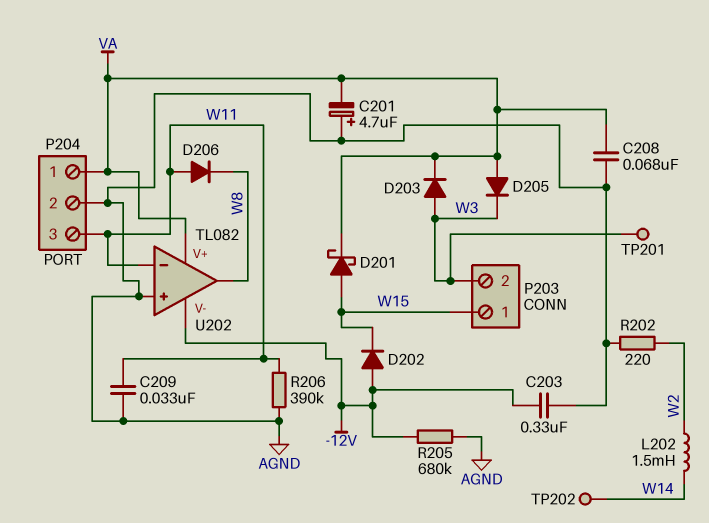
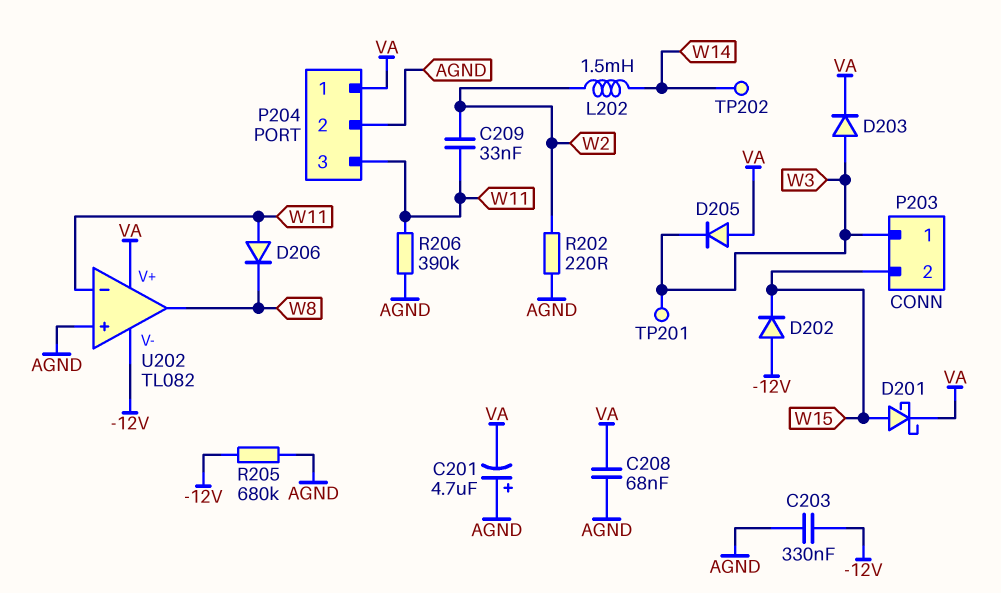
C209: 33nF (AGND, W11) -> 33nF (W2, W11)
P203 pin 1: W15 -> W3
P203 pin 2: W3 -> W15

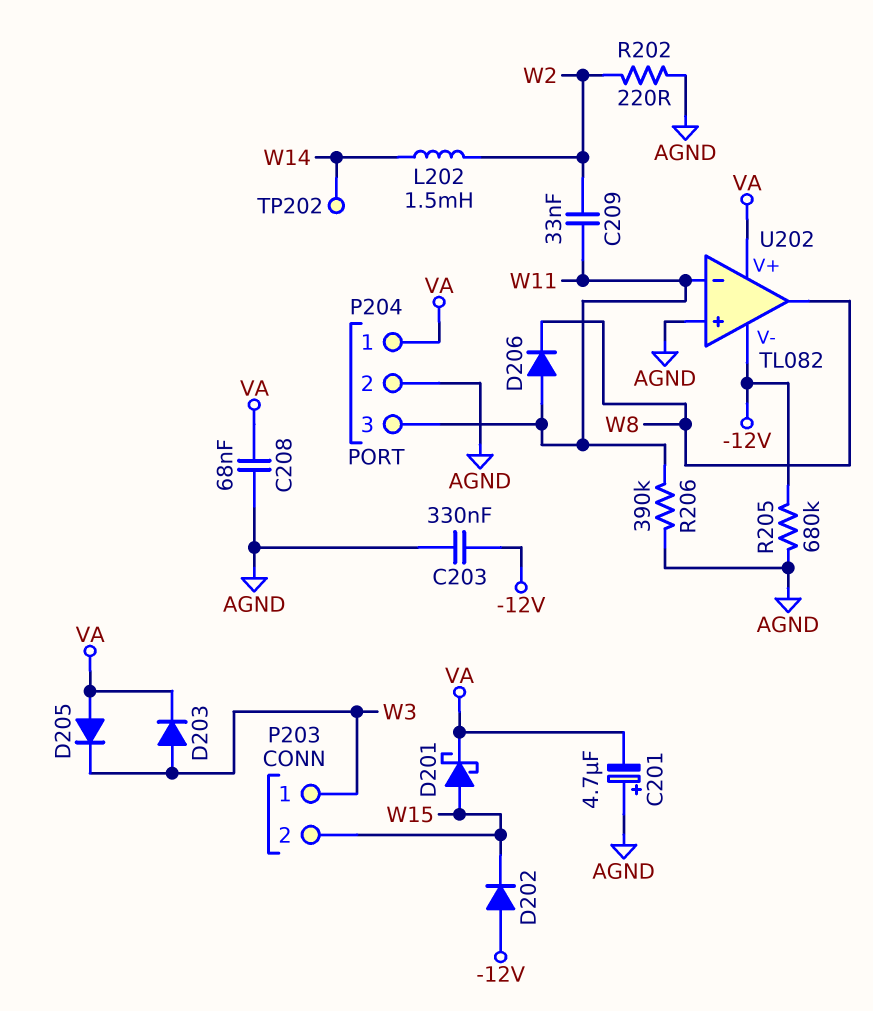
TP201: test point (W3) -> none

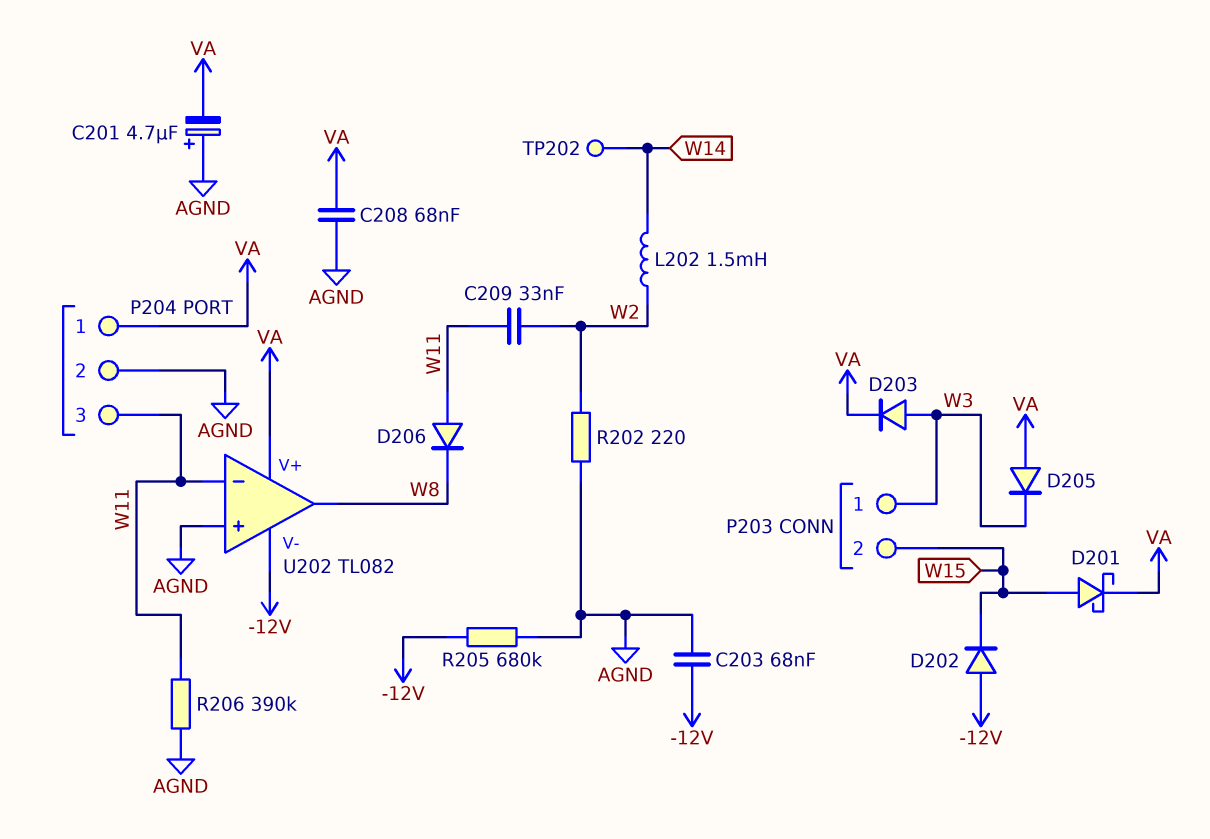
C203: 330nF (-12V, AGND) -> 68nF (-12V, AGND)

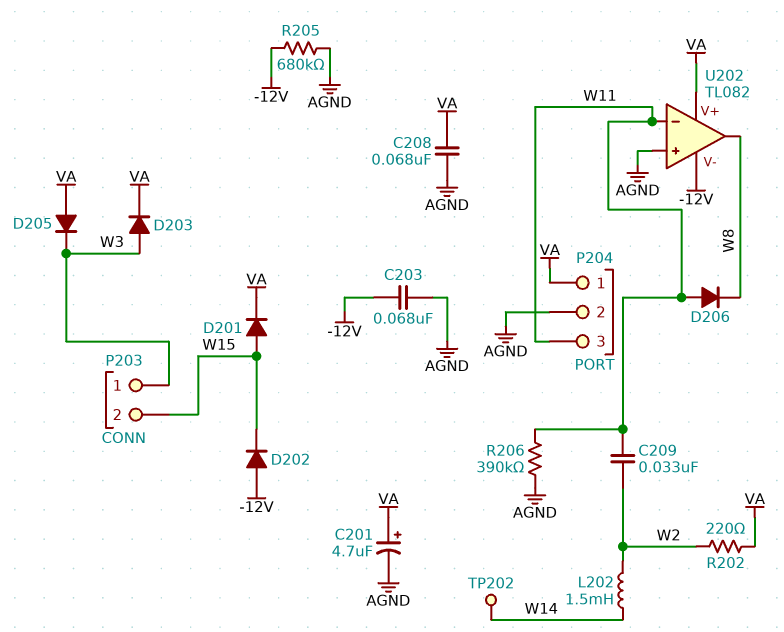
C201: 4.7uF (plus AGND, minus VA) -> 4.7uF (plus VA, minus AGND)
D201: schottky (A W15, K VA) -> diode (A W15, K VA)
R202: 220 (AGND, W2) -> 220 (VA, W2)

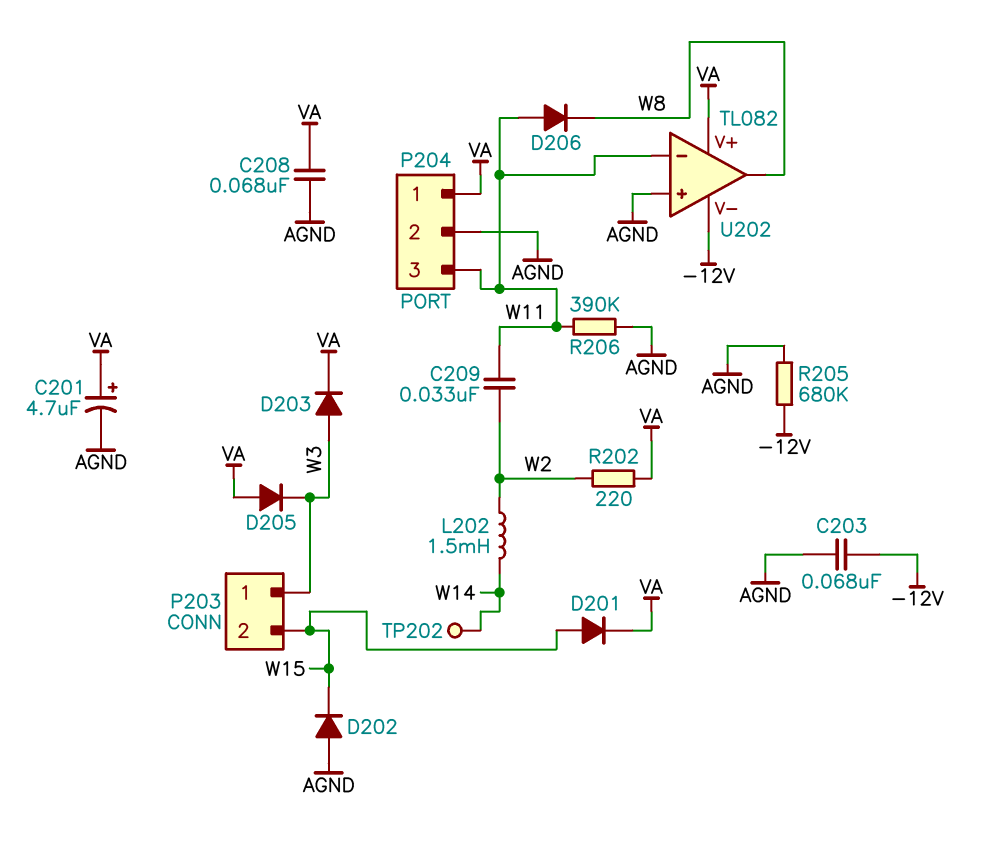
D202: diode (A -12V, K W15) -> diode (A AGND, K W15)

